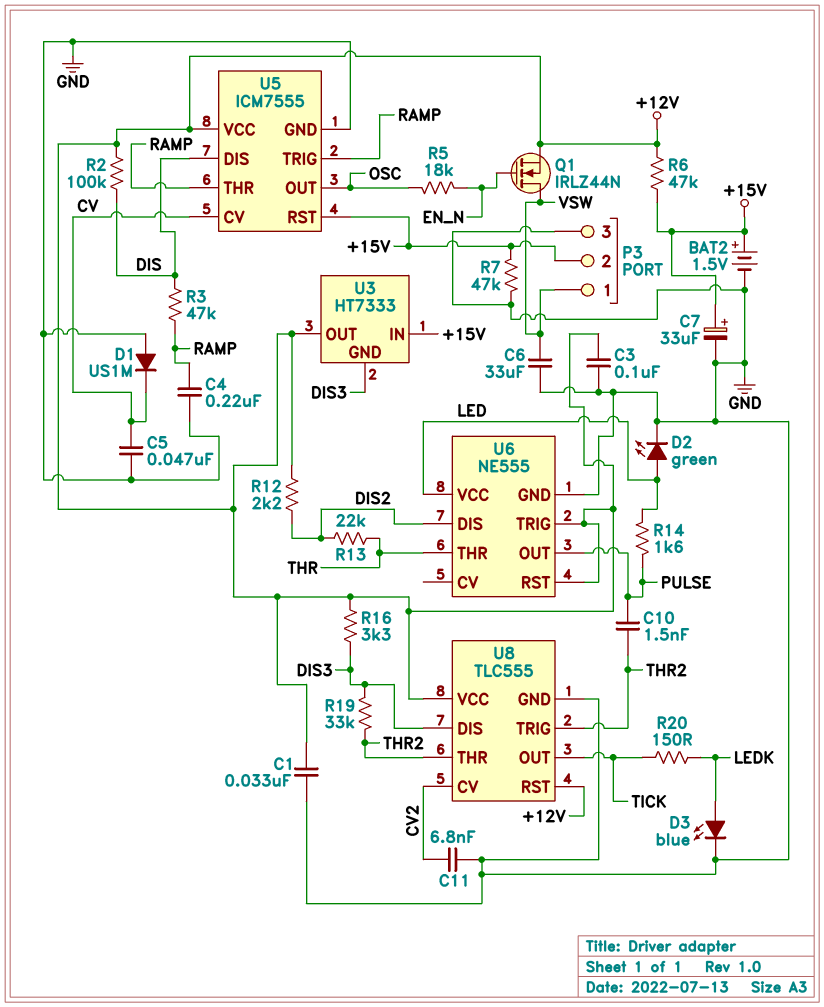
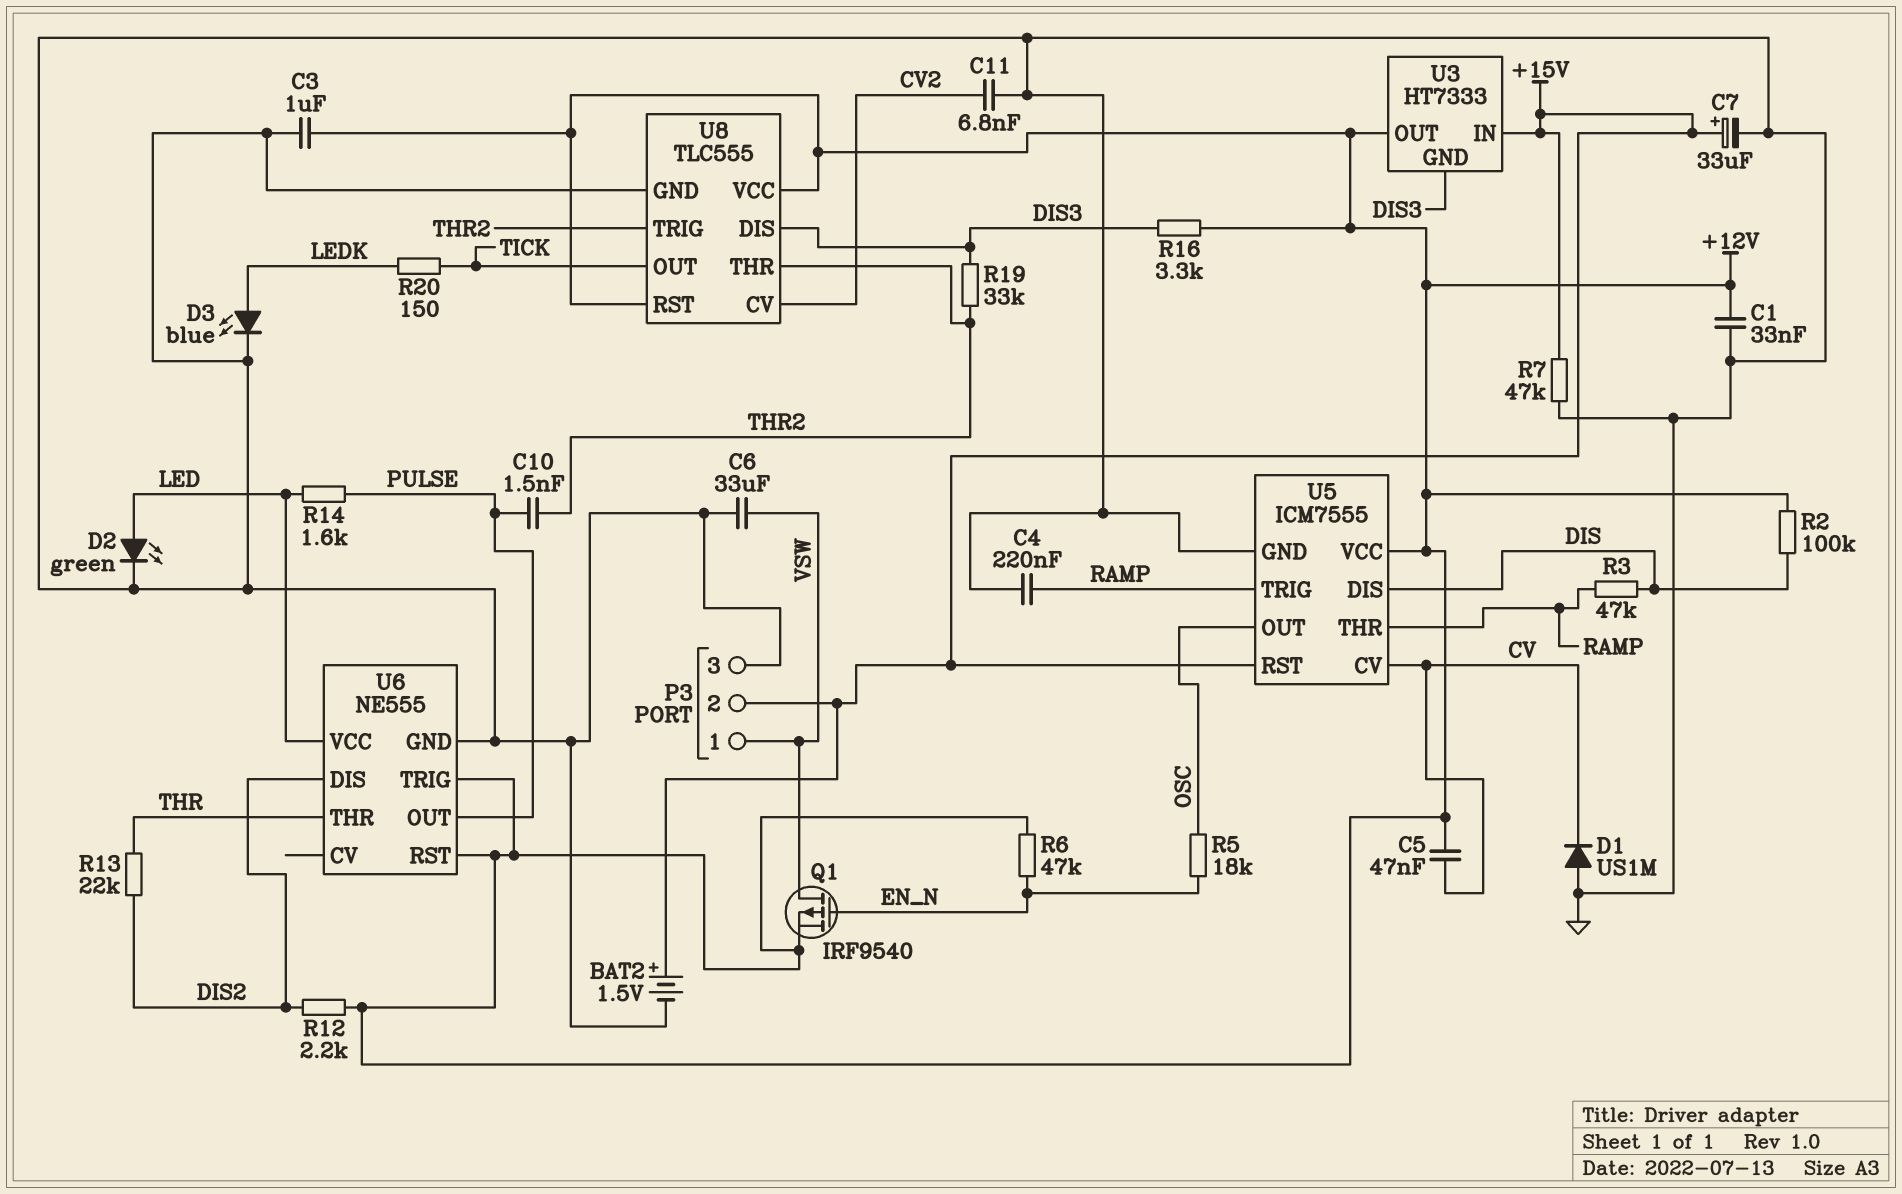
C3: 100nF (+12V, GND) -> 1uF (+12V, GND)
C5: 47nF (CV, GND) -> 47nF (+12V, CV)
Q1: NMOS IRLZ44N (G EN_N, D VSW, S +12V) -> PMOS IRF9540 (G EN_N, D VSW, S +12V)
R6: 47k (+12V, +15V) -> 47k (+12V, EN_N)

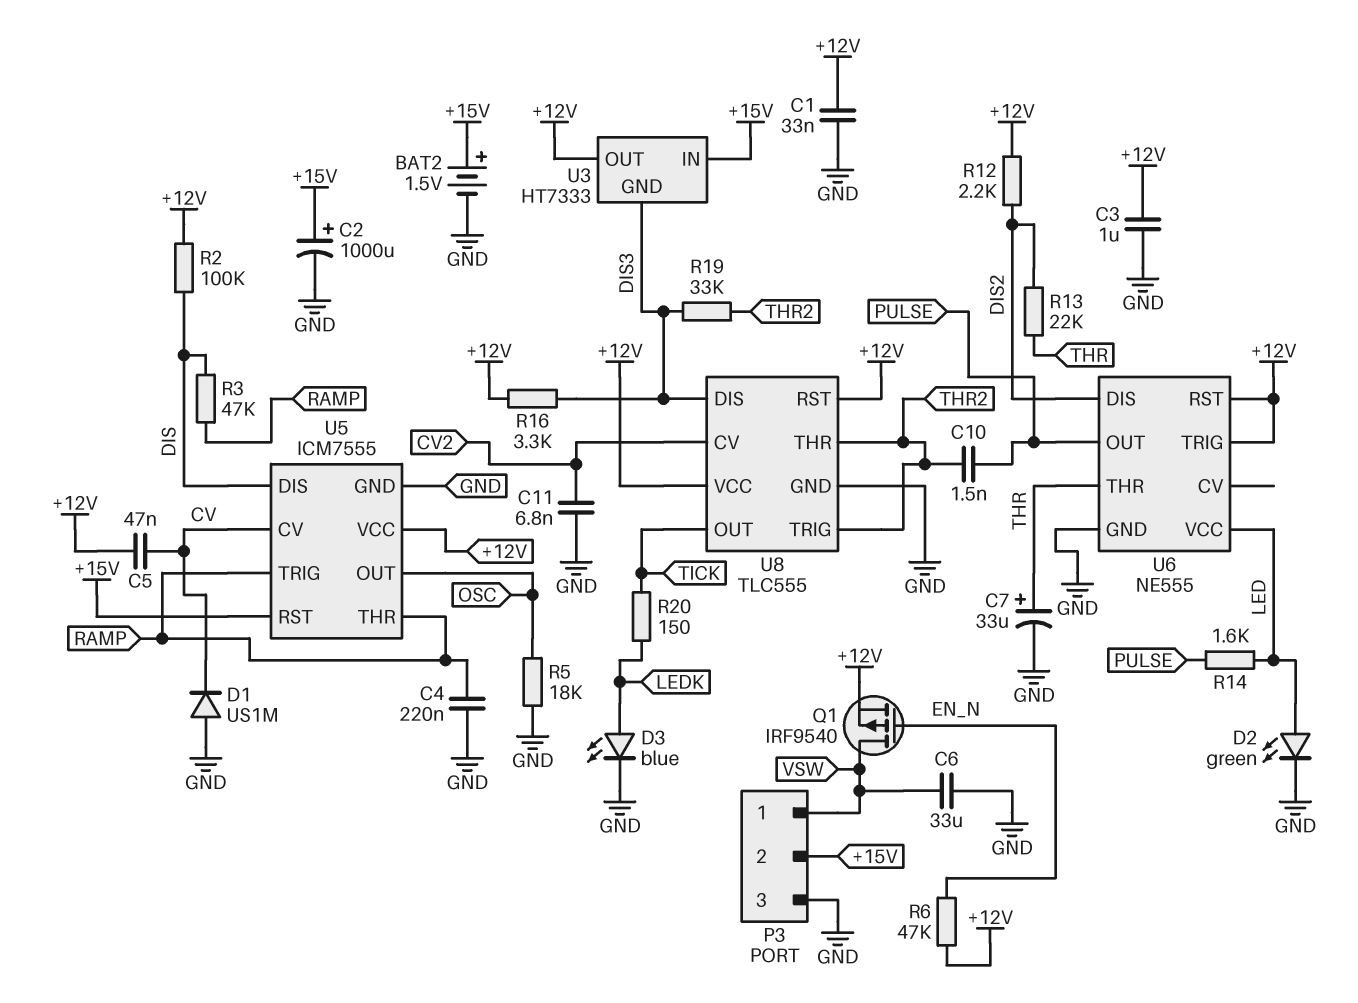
C2: none -> 1000uF (plus +15V, minus GND)
C7: 33uF (plus +15V, minus GND) -> 33uF (plus THR, minus GND)
R5: 18k (EN_N, OSC) -> 18k (GND, OSC)
R7: 47k (+15V, GND) -> none

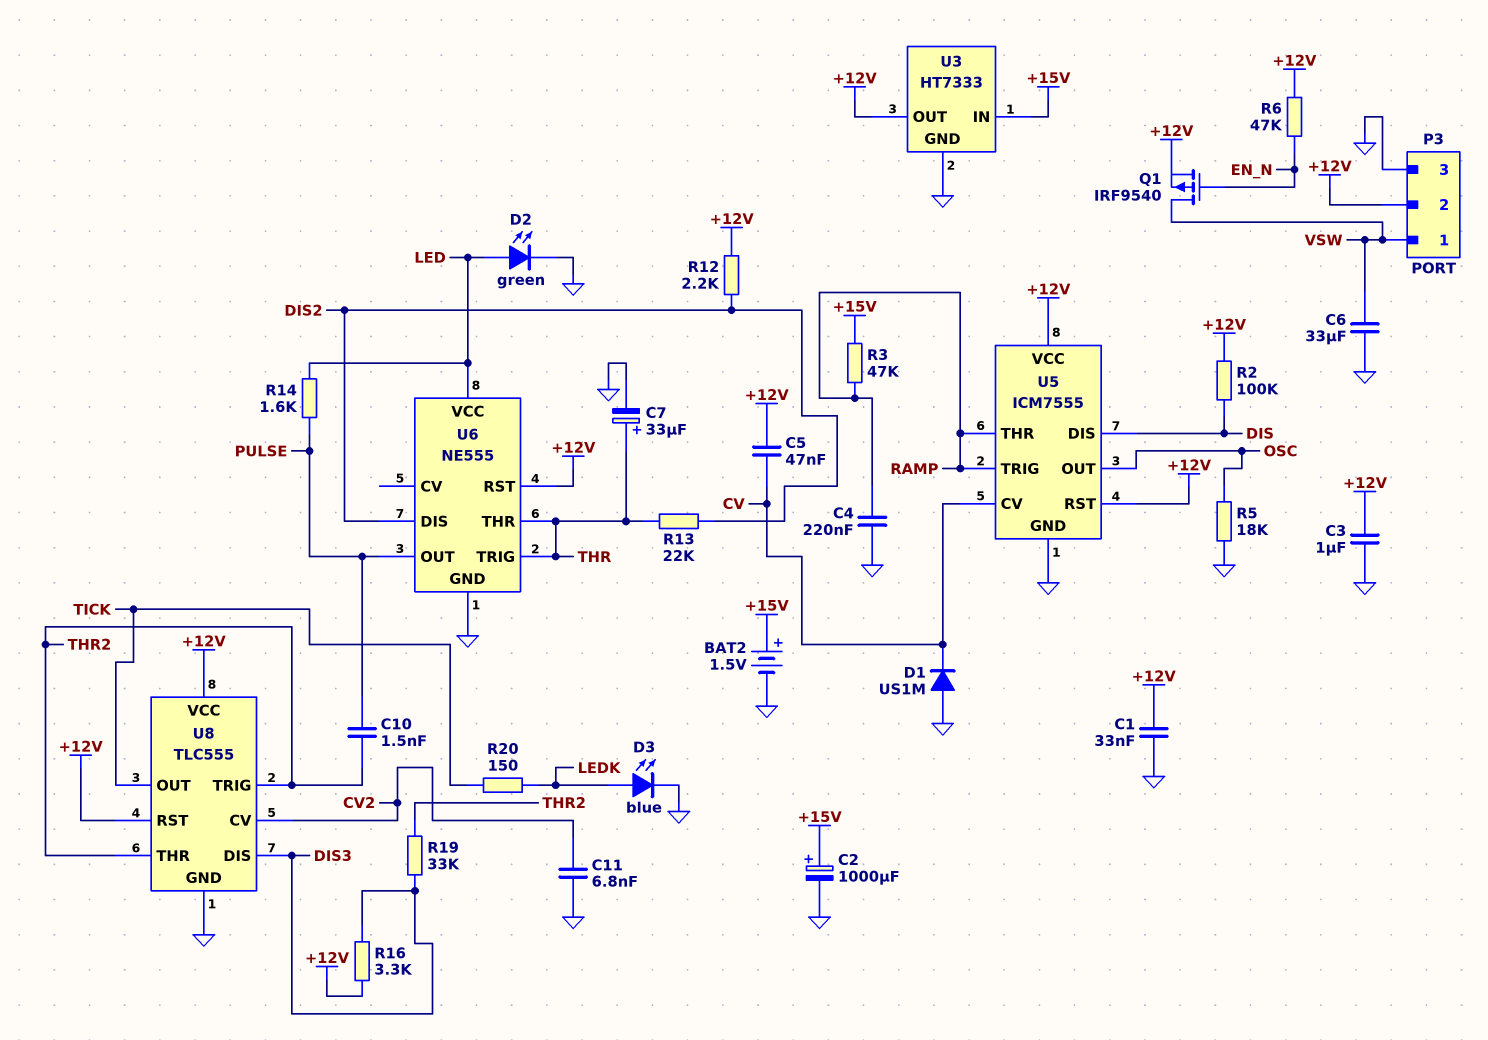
P3 pin 2: +15V -> +12V
R3: 47k (DIS, RAMP) -> 47k (+15V, RAMP)
U3 pin GND: DIS3 -> GND
U5 pin RST: +15V -> +12V
U6 pin TRIG: +12V -> THR

